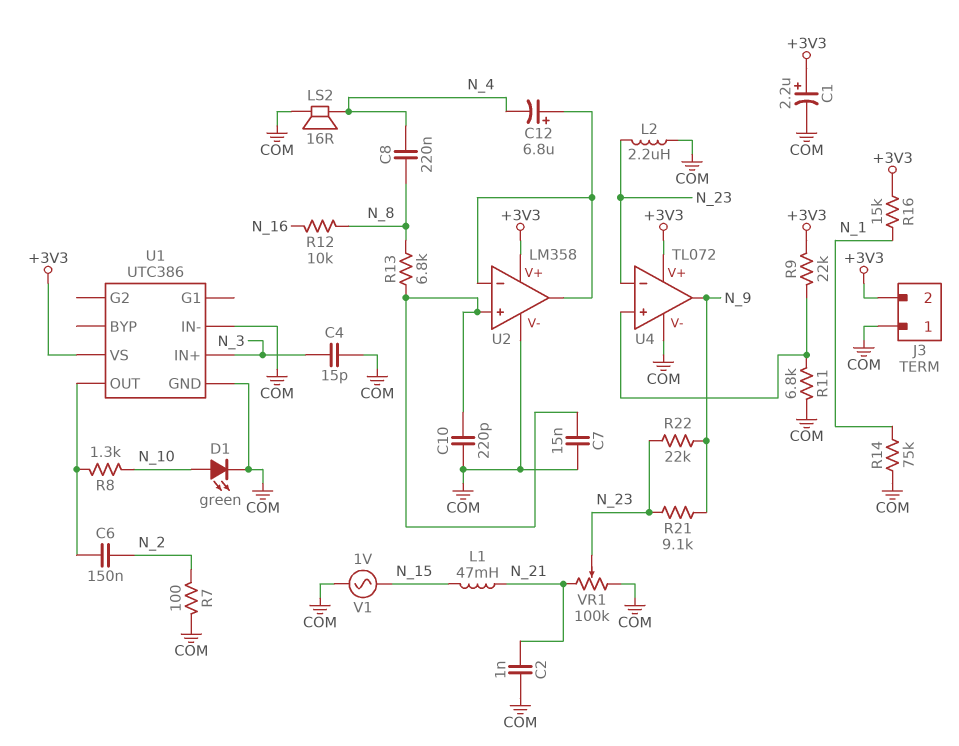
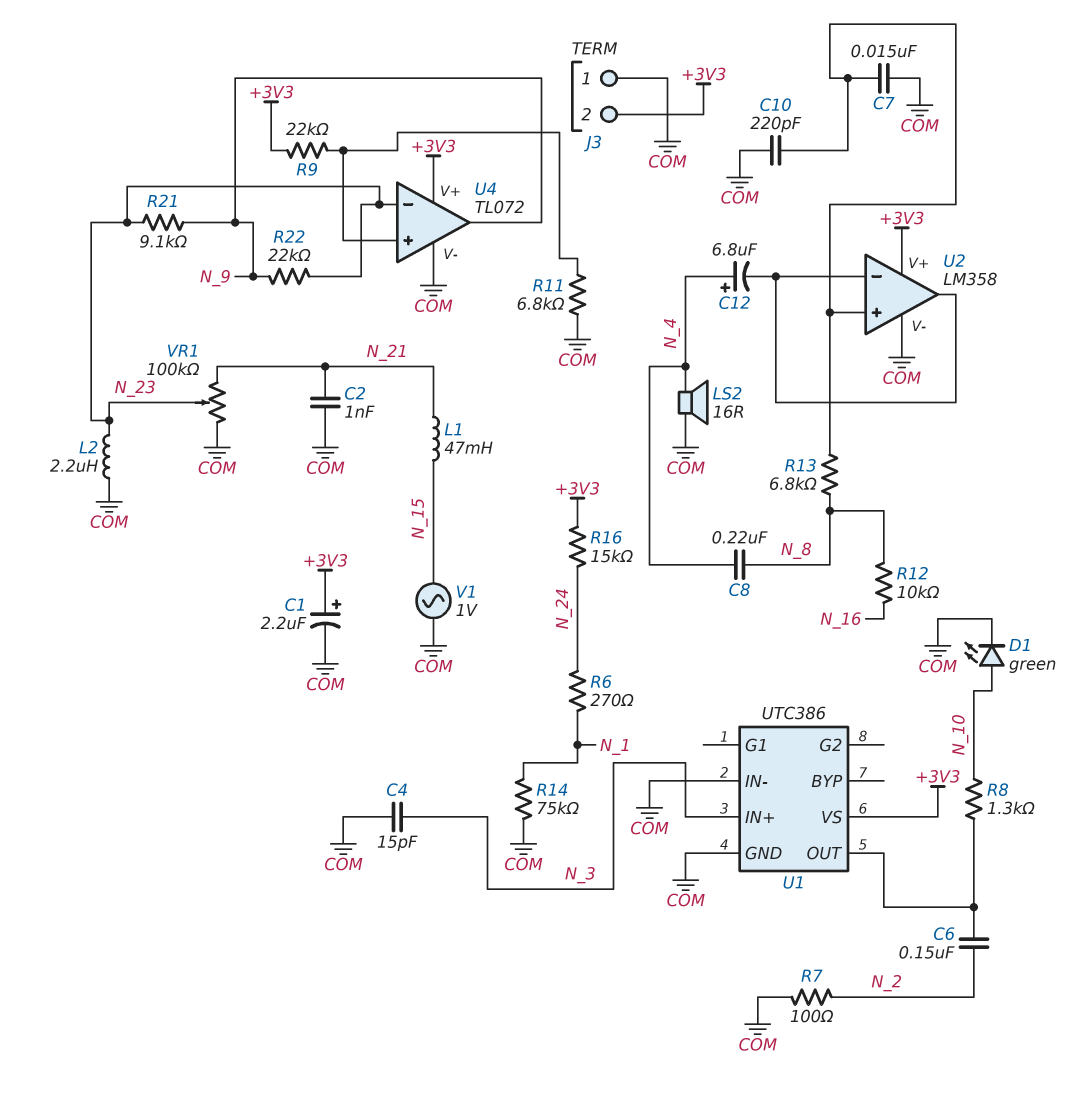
C12: 6.8uF (plus U2/in-, minus N_4) -> 6.8uF (plus N_4, minus U2/in-)
R6: none -> 270 (N_1, N_24)
R16: 15k (+3V3, N_1) -> 15k (+3V3, N_24)

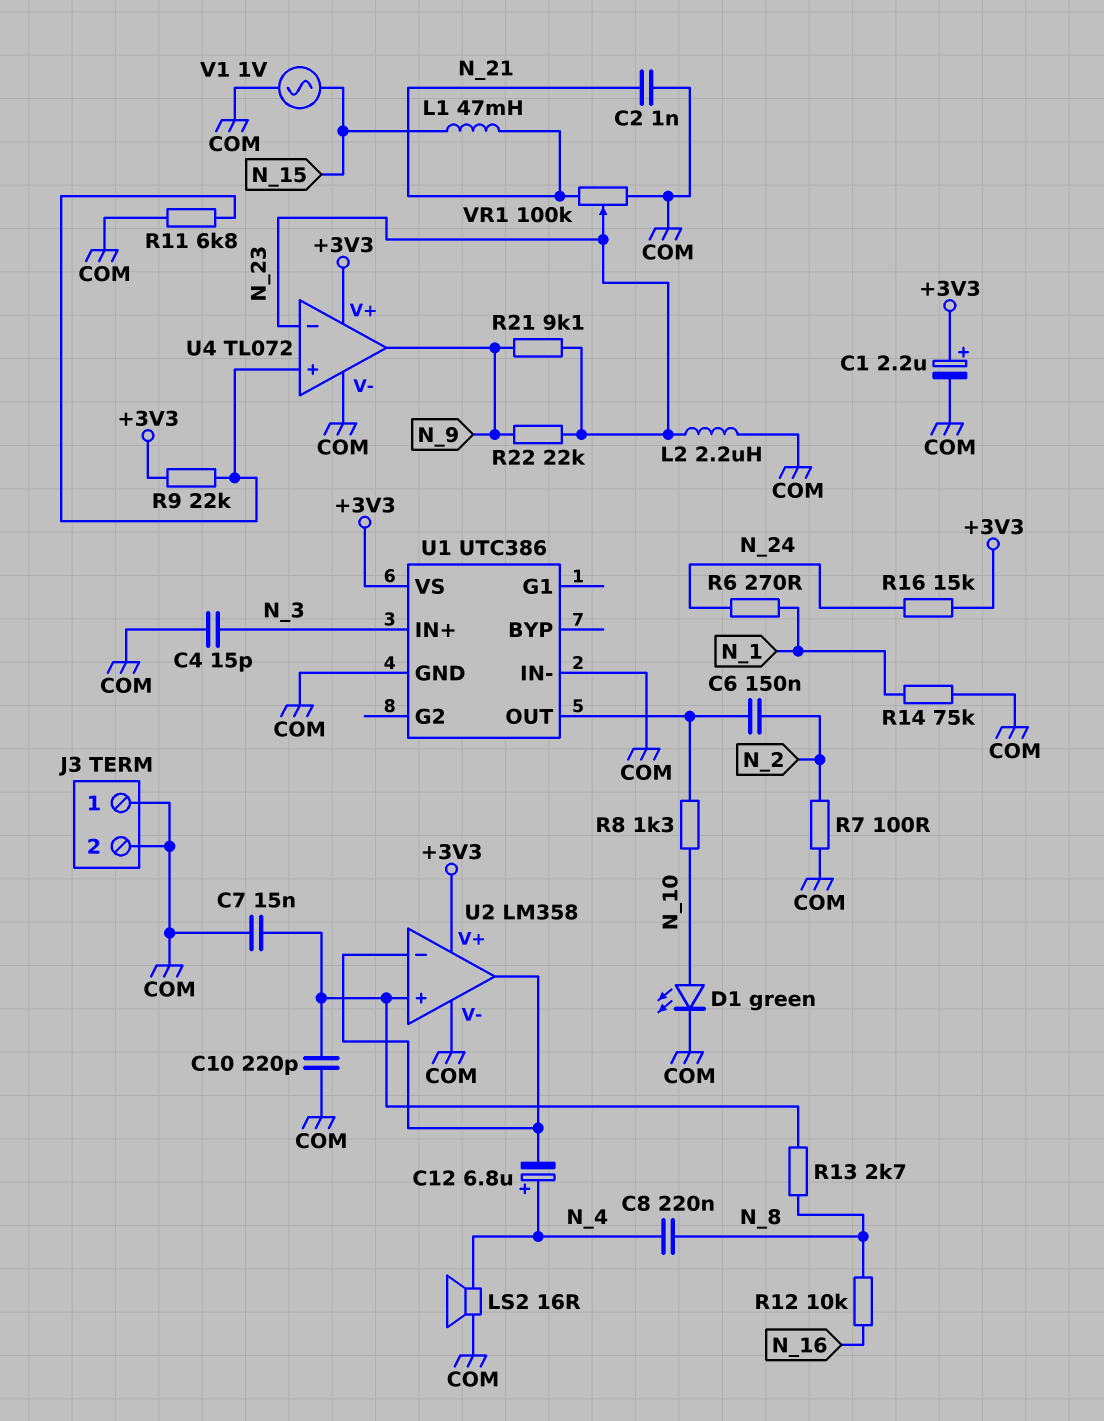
J3 pin 2: +3V3 -> COM
R13: 6.8k (N_8, U2/in+) -> 2.7k (N_8, U2/in+)

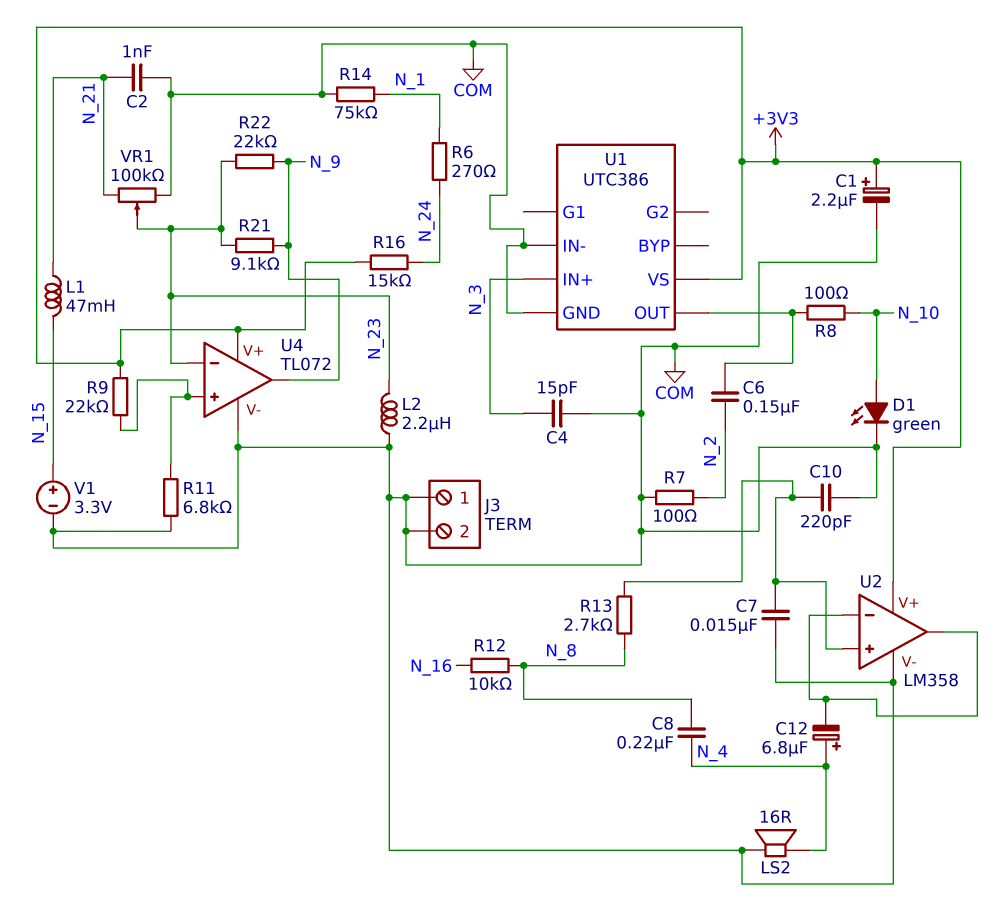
R8: 1.3k (N_10, U1/OUT) -> 100 (N_10, U1/OUT)
V1: AC 1V (COM, N_15) -> 3.3V (plus N_15, minus COM)

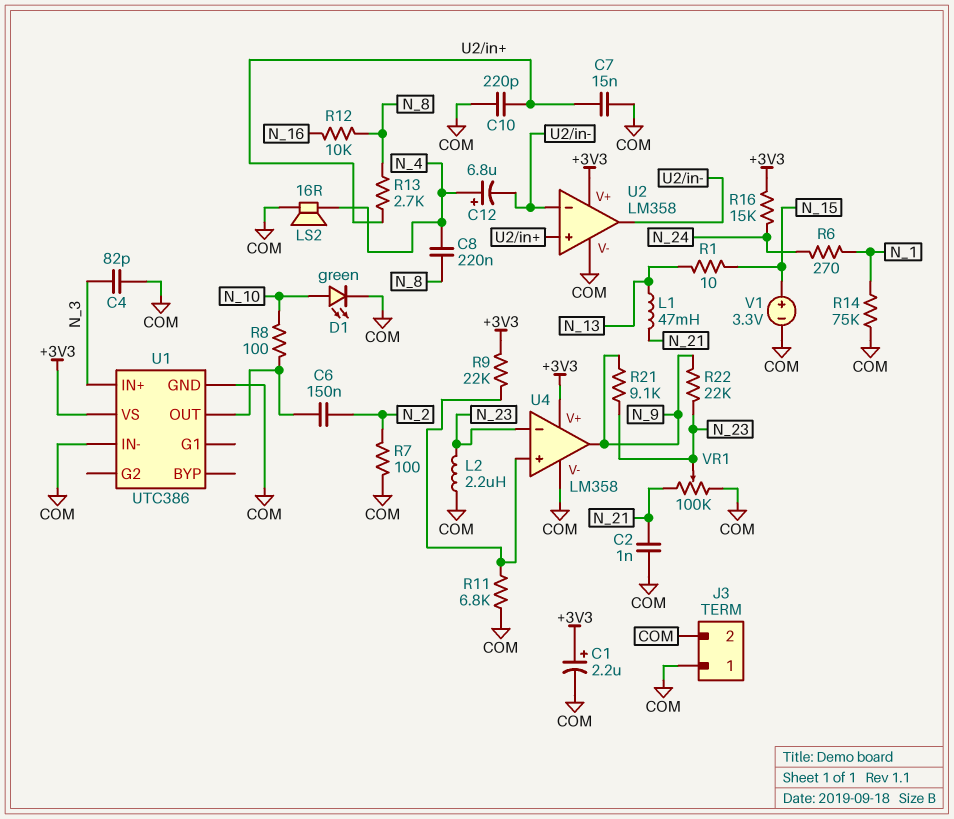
C4: 15pF (COM, N_3) -> 82pF (COM, N_3)
L1: 47mH (N_15, N_21) -> 47mH (N_13, N_21)
R1: none -> 10 (N_13, N_15)
U4: TL072 -> LM358

